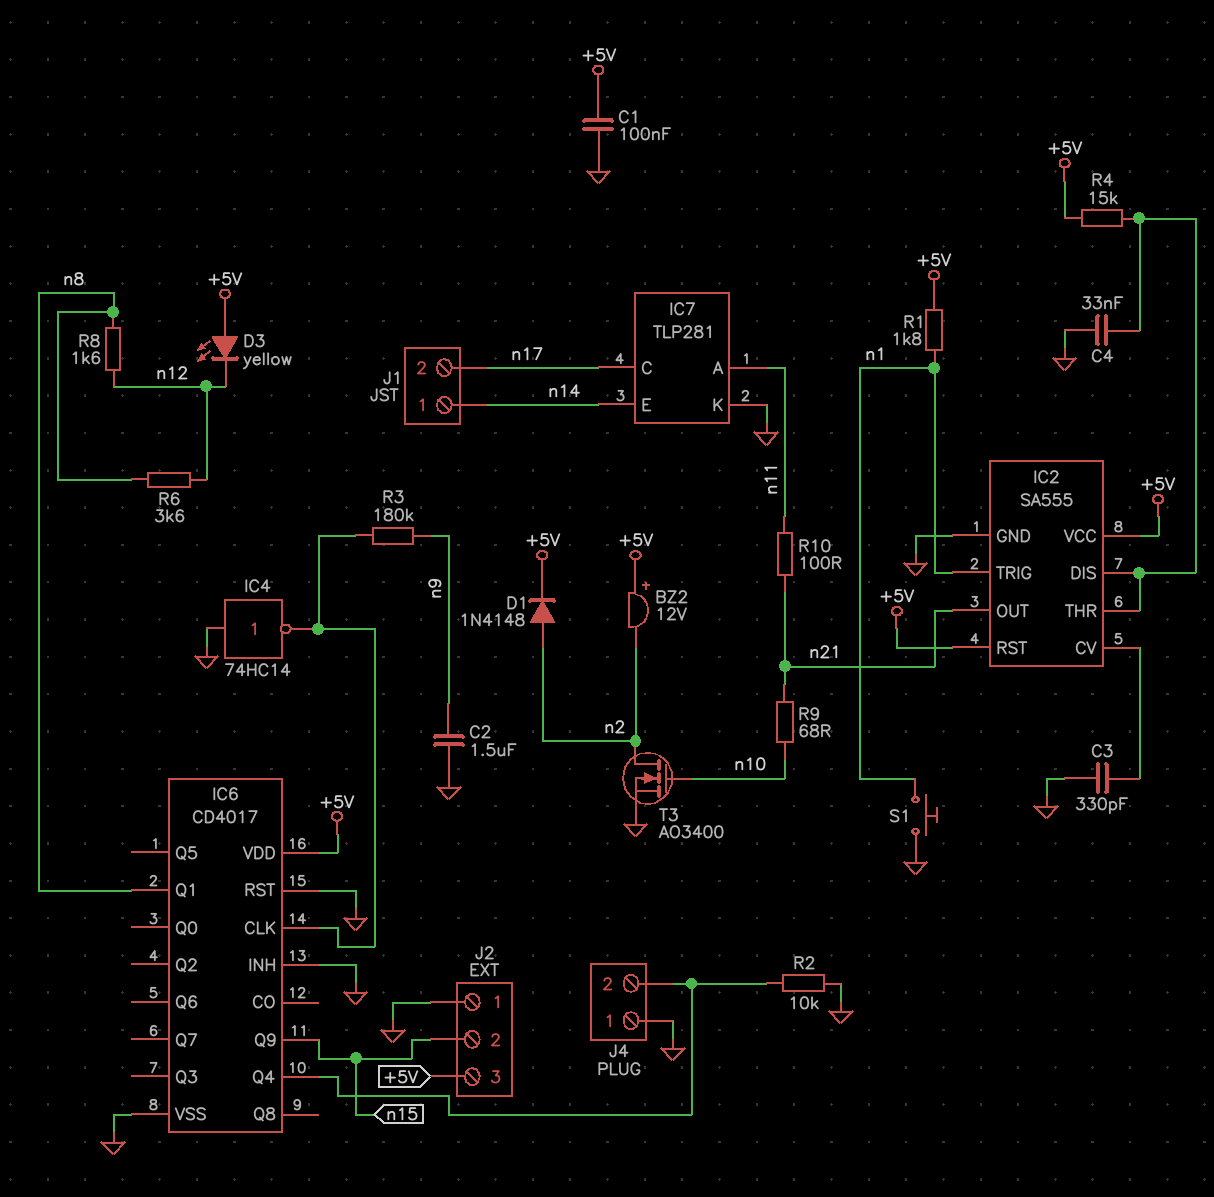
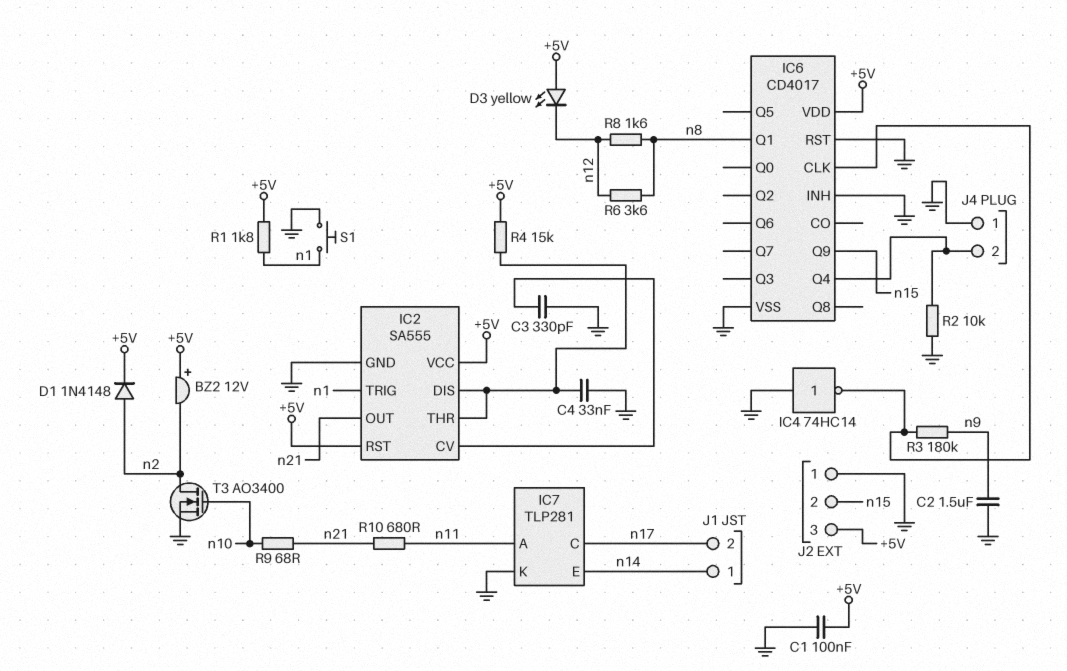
R10: 100 (n11, n21) -> 680 (n11, n21)

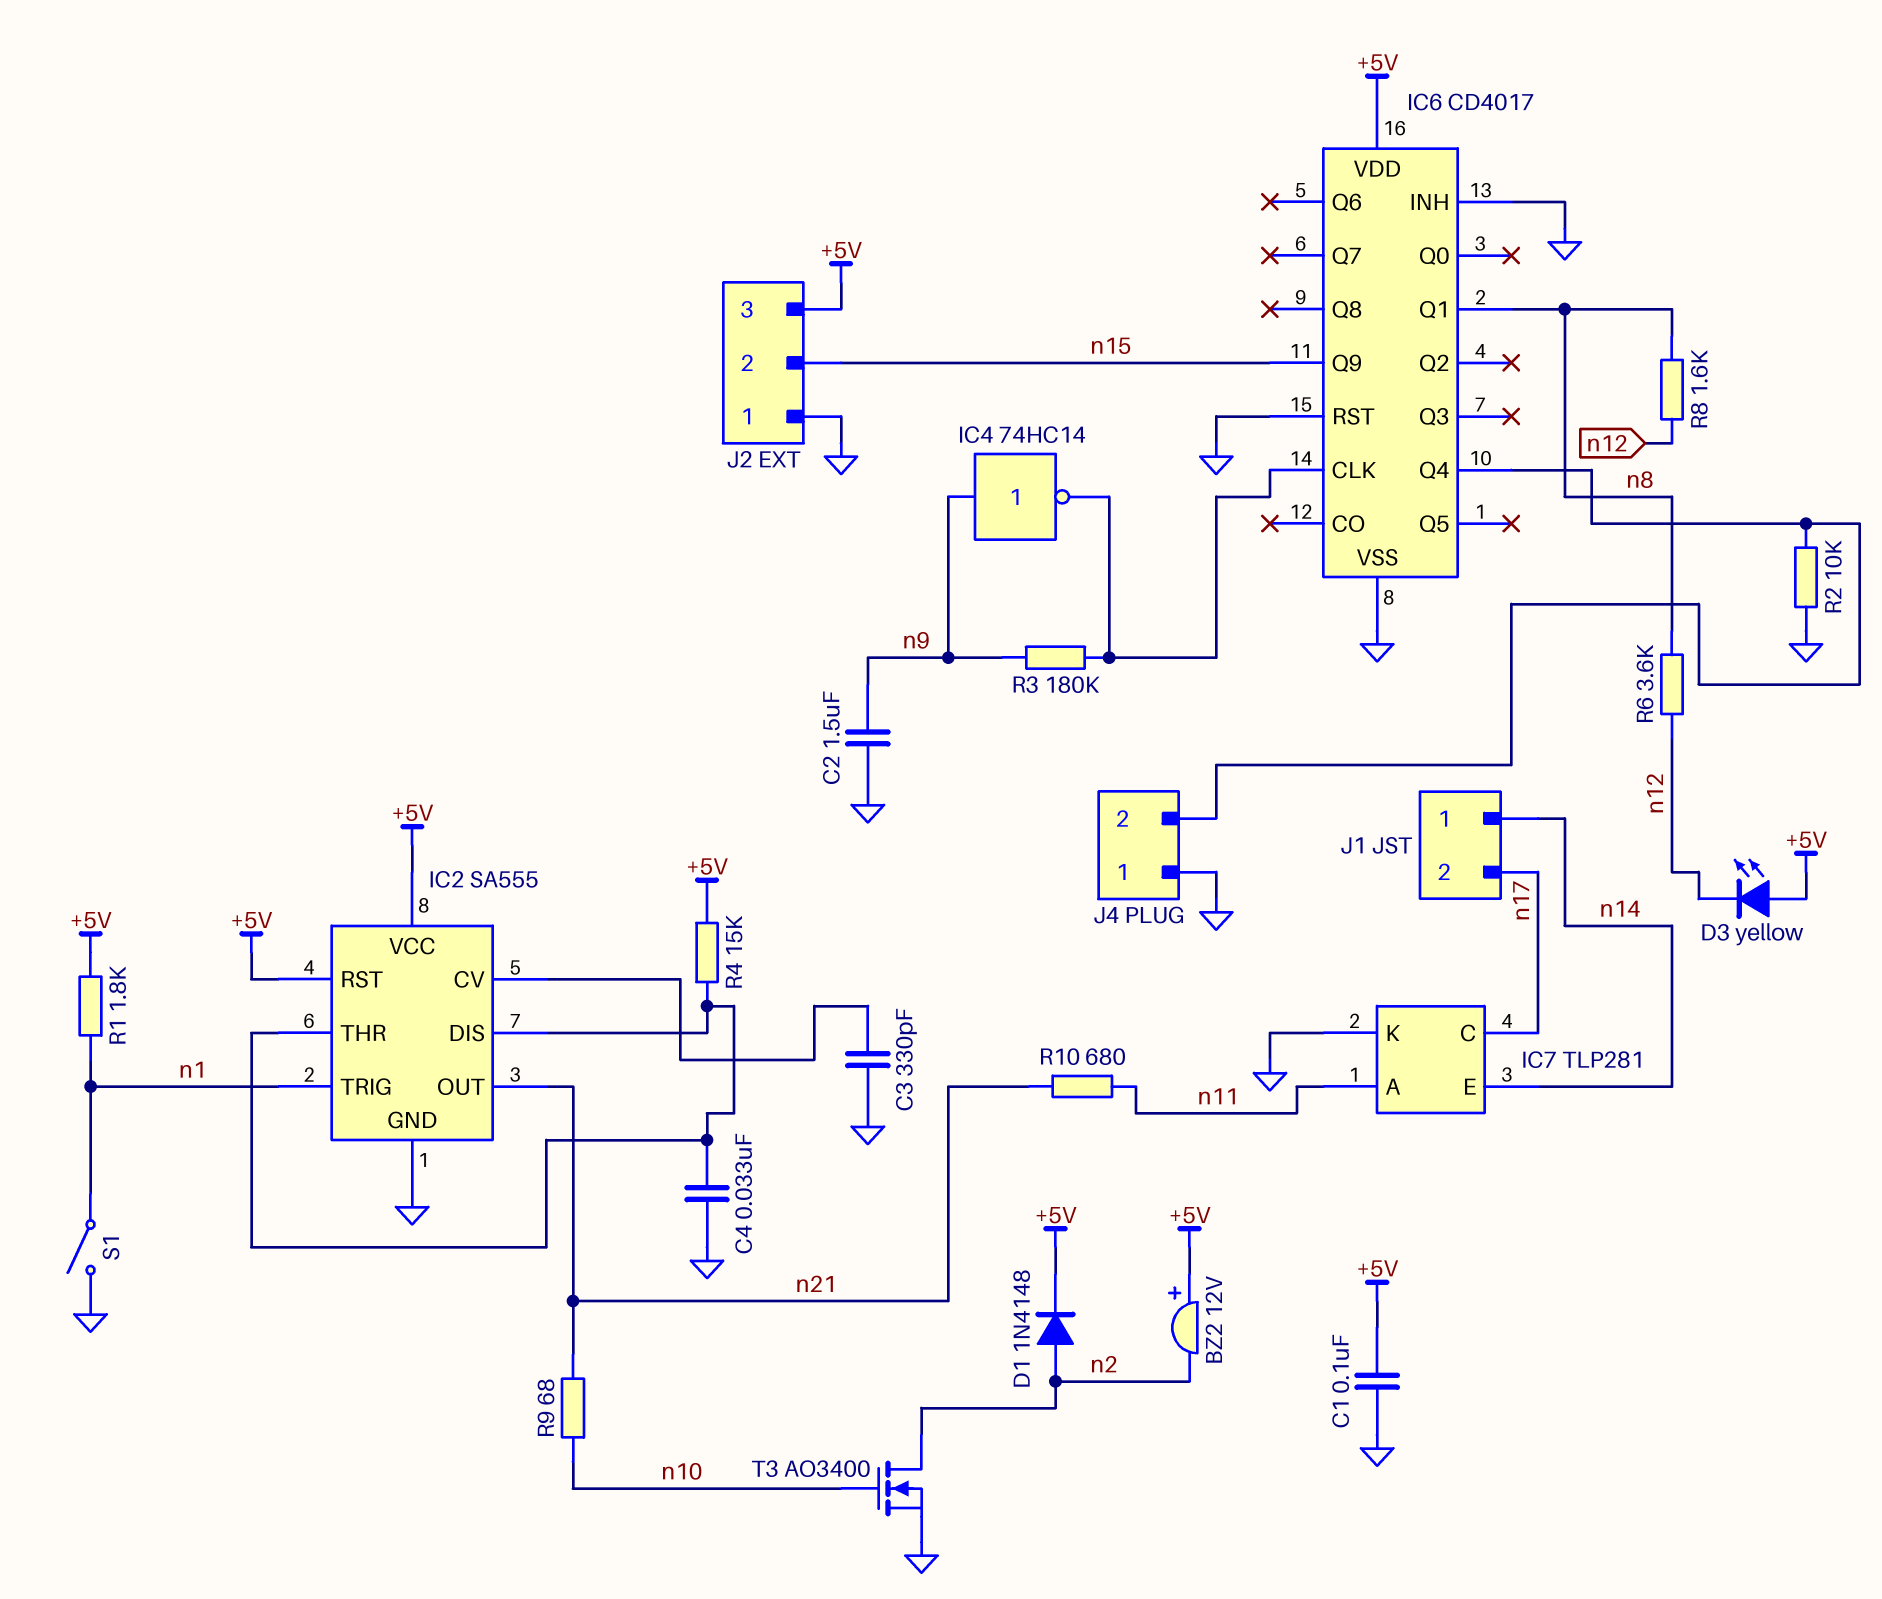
IC4: NOT 74HC14 (in GND, out IC6/CLK) -> NOT 74HC14 (in n9, out IC6/CLK)
S1: button (GND, n1) -> switch (GND, n1)

